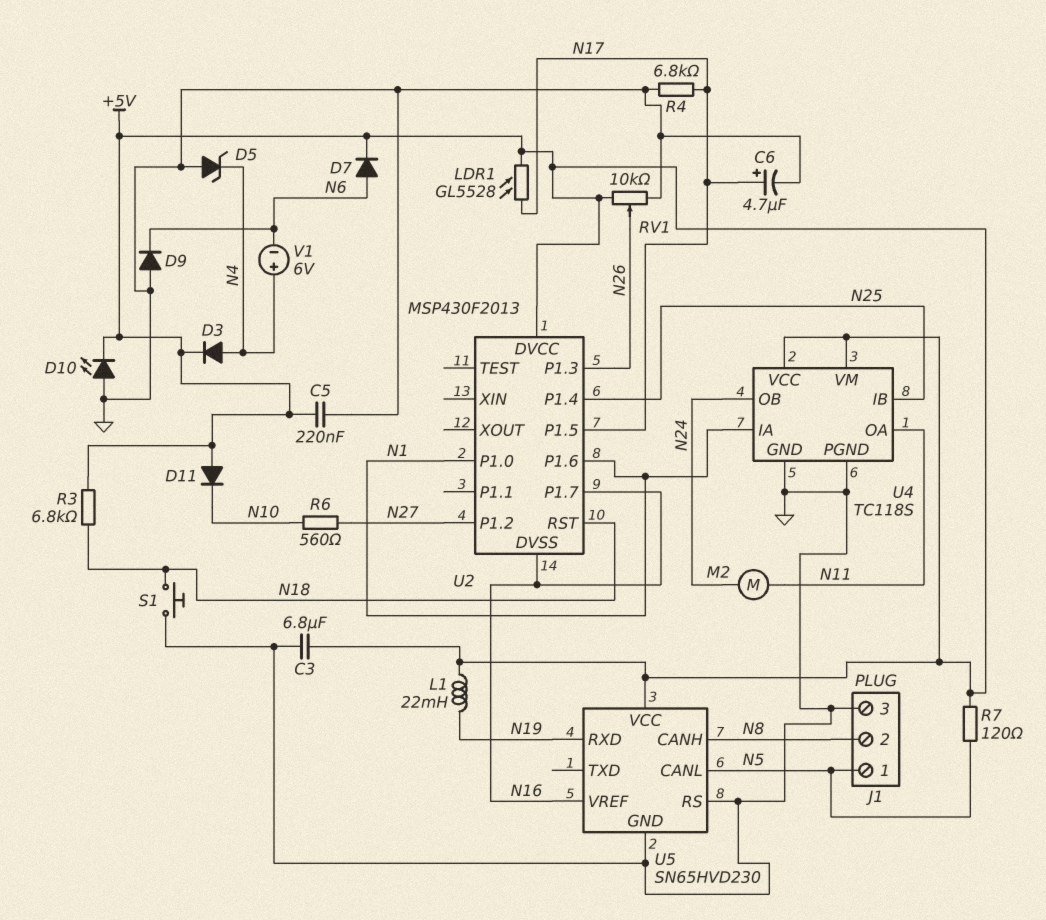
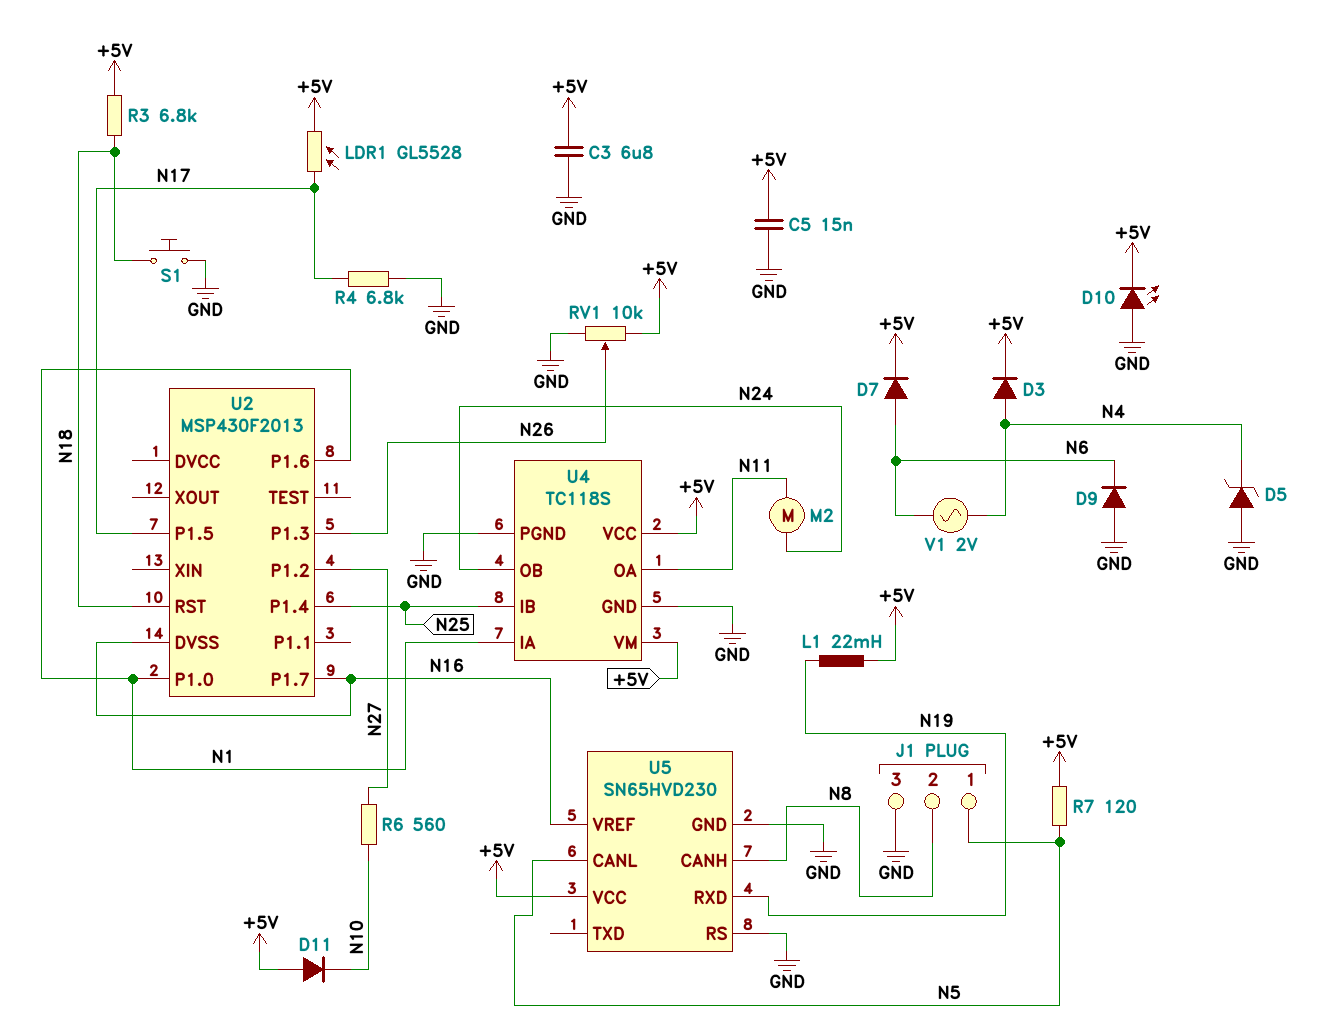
C5: 220nF (+5V, GND) -> 15nF (+5V, GND)
C6: 4.7uF (plus N17, minus GND) -> none
U2 pin DVCC: +5V -> none
V1: 6V (plus N4, minus N6) -> AC 2V (N4, N6)

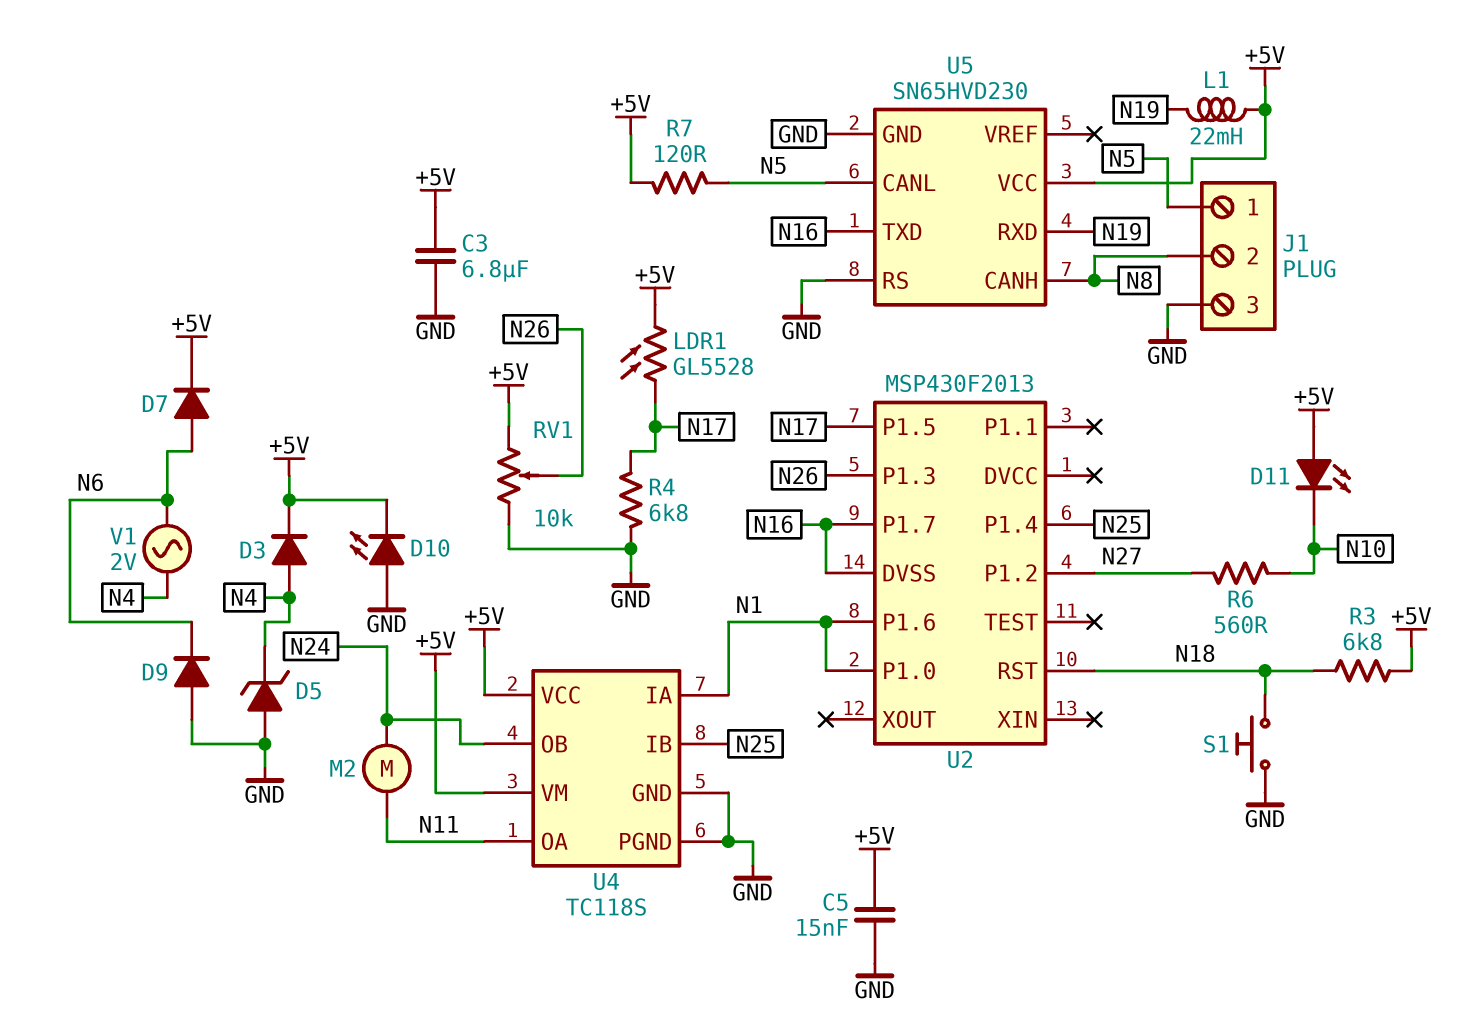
D11: diode (A +5V, K N10) -> LED (A +5V, K N10)
U5 pin TXD: none -> N16
U5 pin VREF: N16 -> none

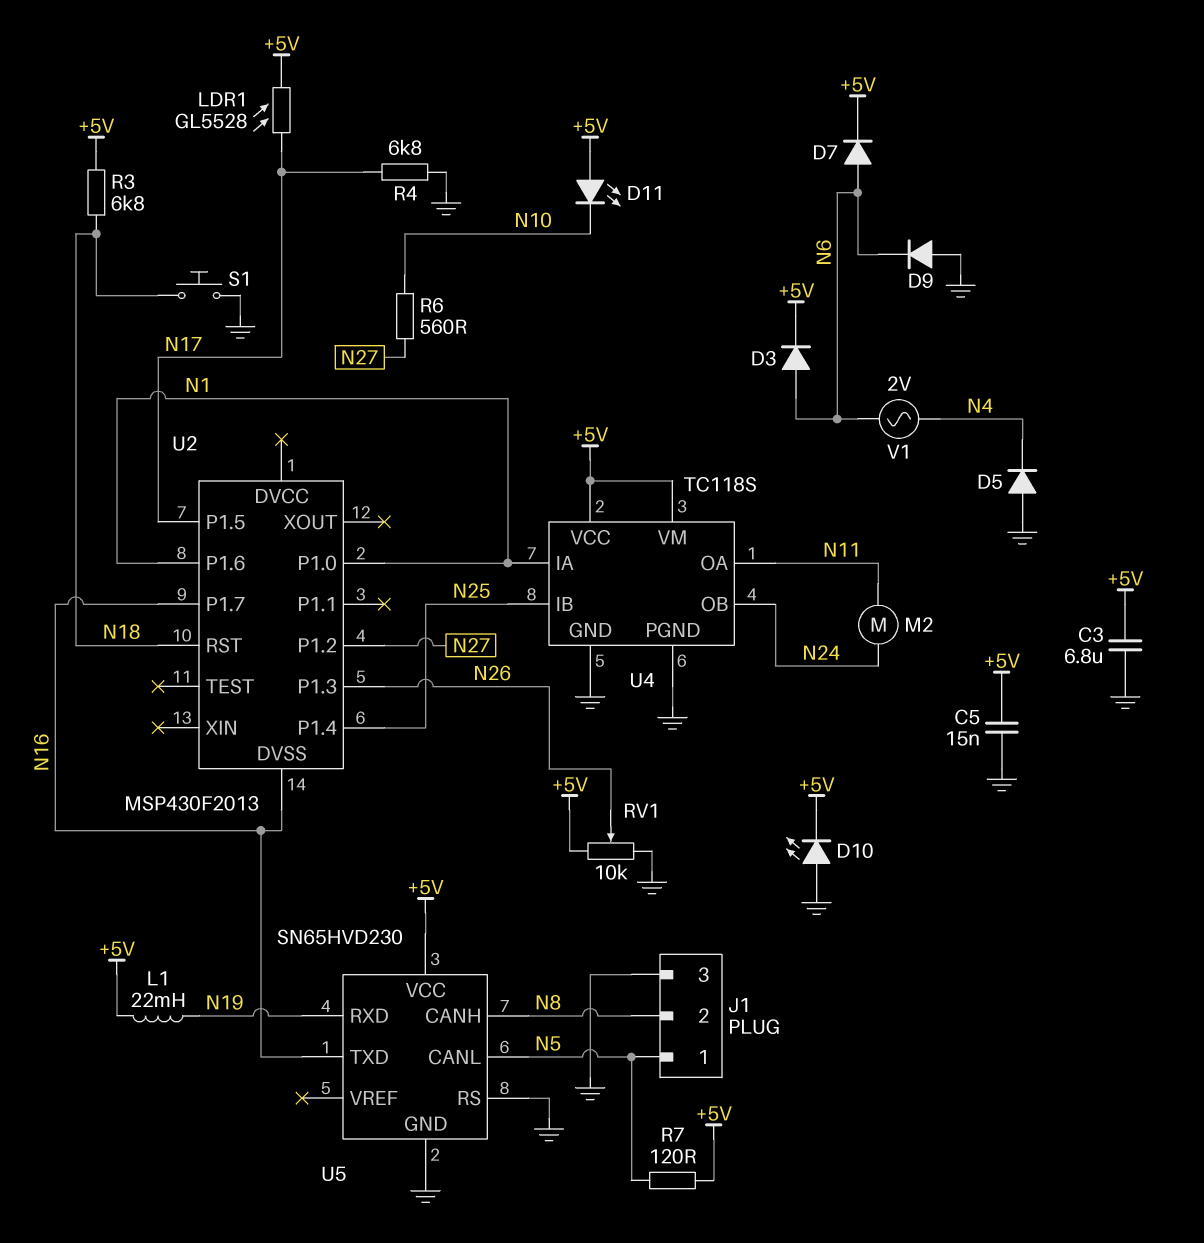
D3: diode (A N4, K +5V) -> diode (A N6, K +5V)
D5: zener (A GND, K N4) -> diode (A GND, K N4)

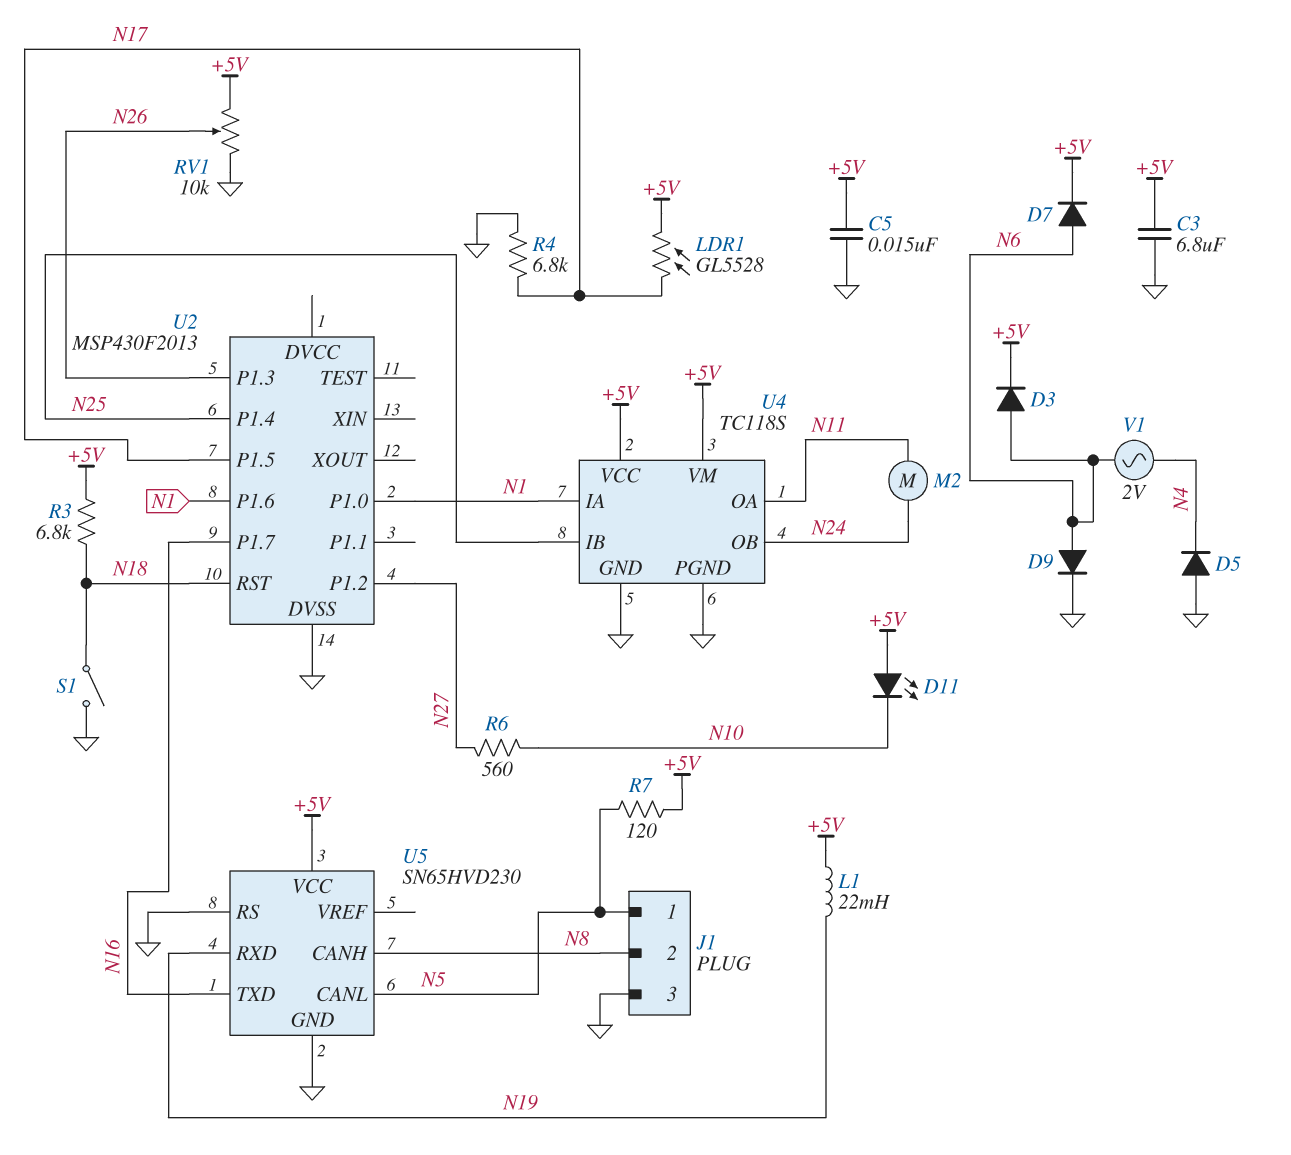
D9: diode (A GND, K N6) -> diode (A N6, K GND)
D10: LED (A GND, K +5V) -> none
S1: button (GND, N18) -> switch (GND, N18)
U2 pin DVSS: N16 -> GND

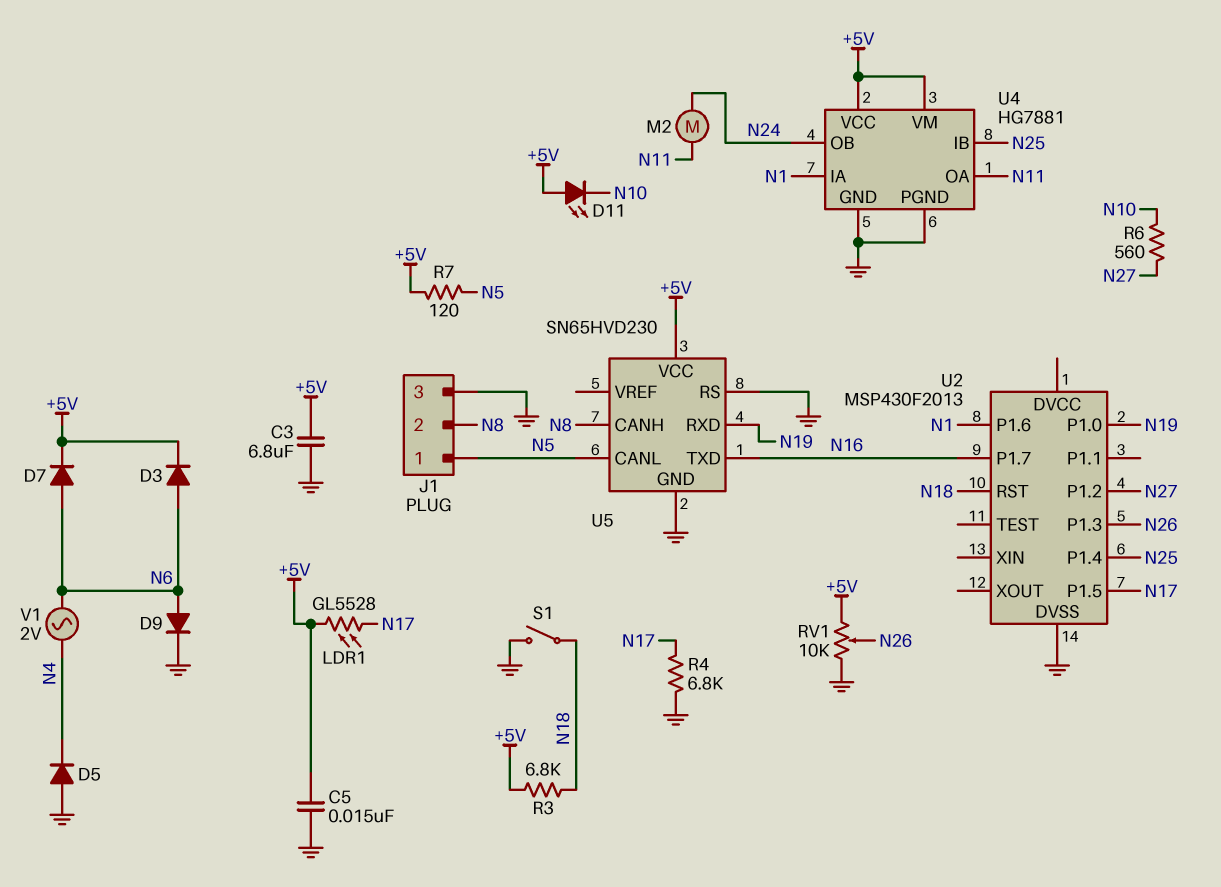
L1: 22mH (+5V, N19) -> none
U2 pin P1.0: N1 -> N19
U4: TC118S -> HG7881

